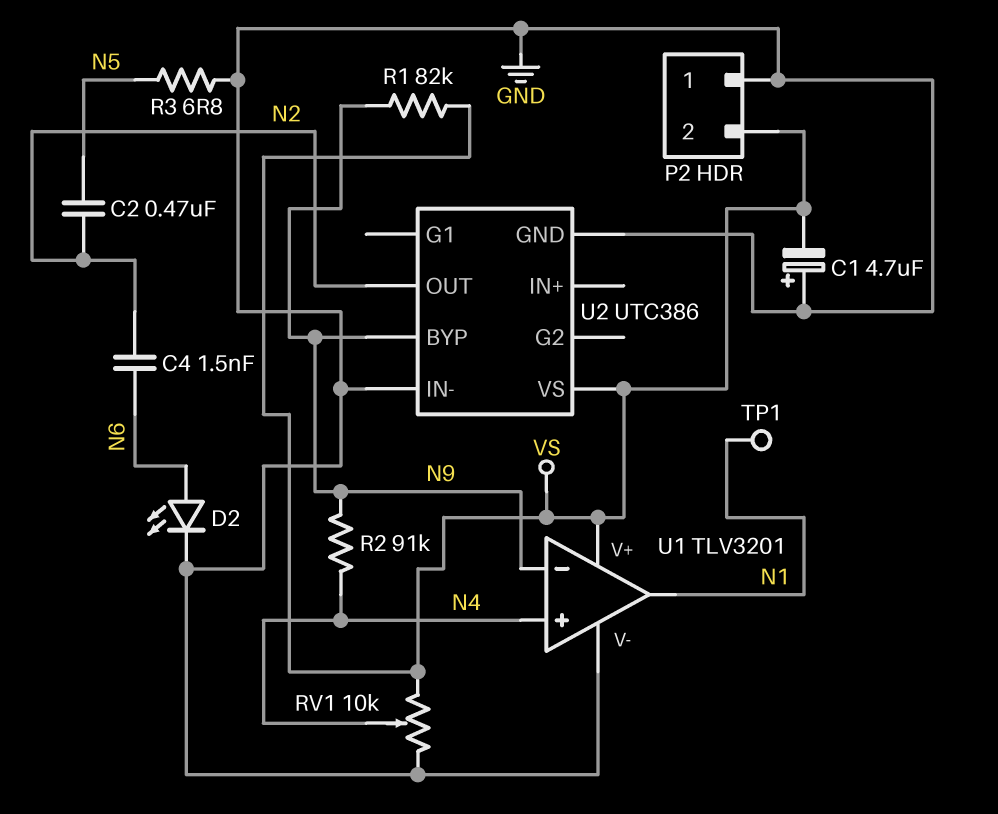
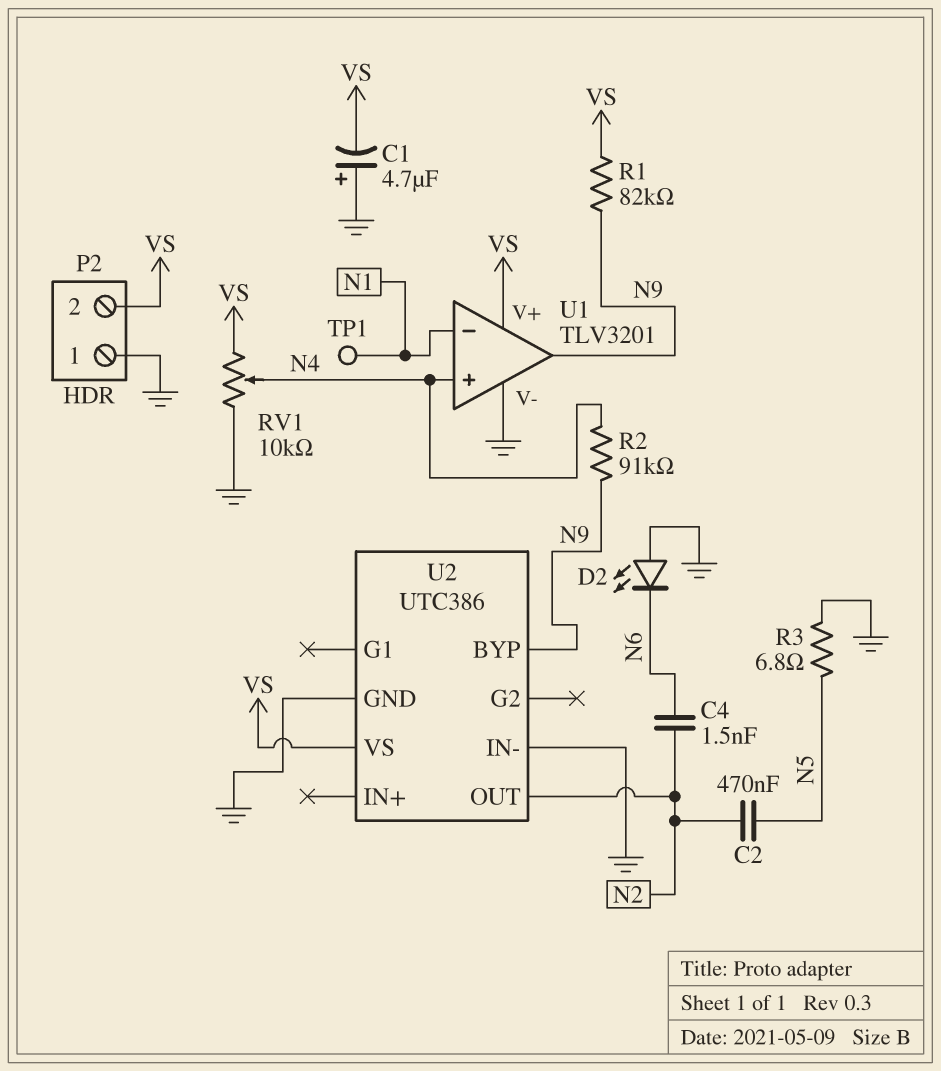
D2: LED (A N6, K GND) -> LED (A GND, K N6)
U1 pin in-: N9 -> N1
U1 pin out: N1 -> N9

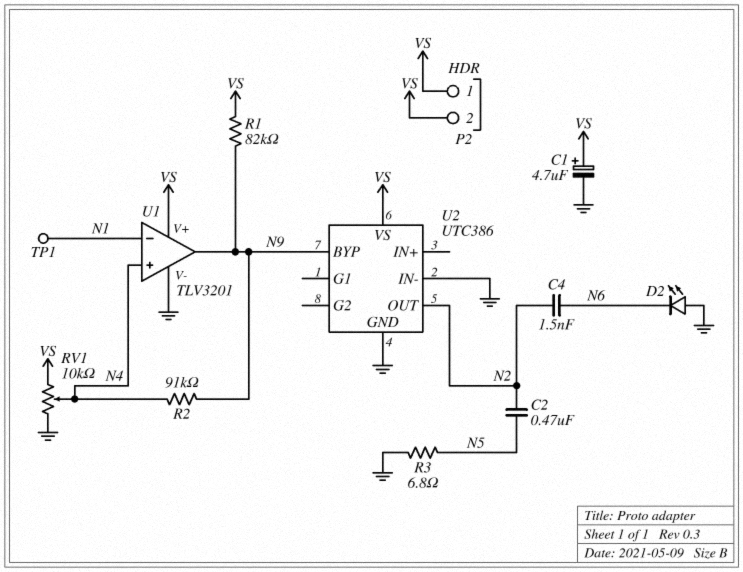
C1: 4.7uF (plus GND, minus VS) -> 4.7uF (plus VS, minus GND)
P2 pin 1: GND -> VS

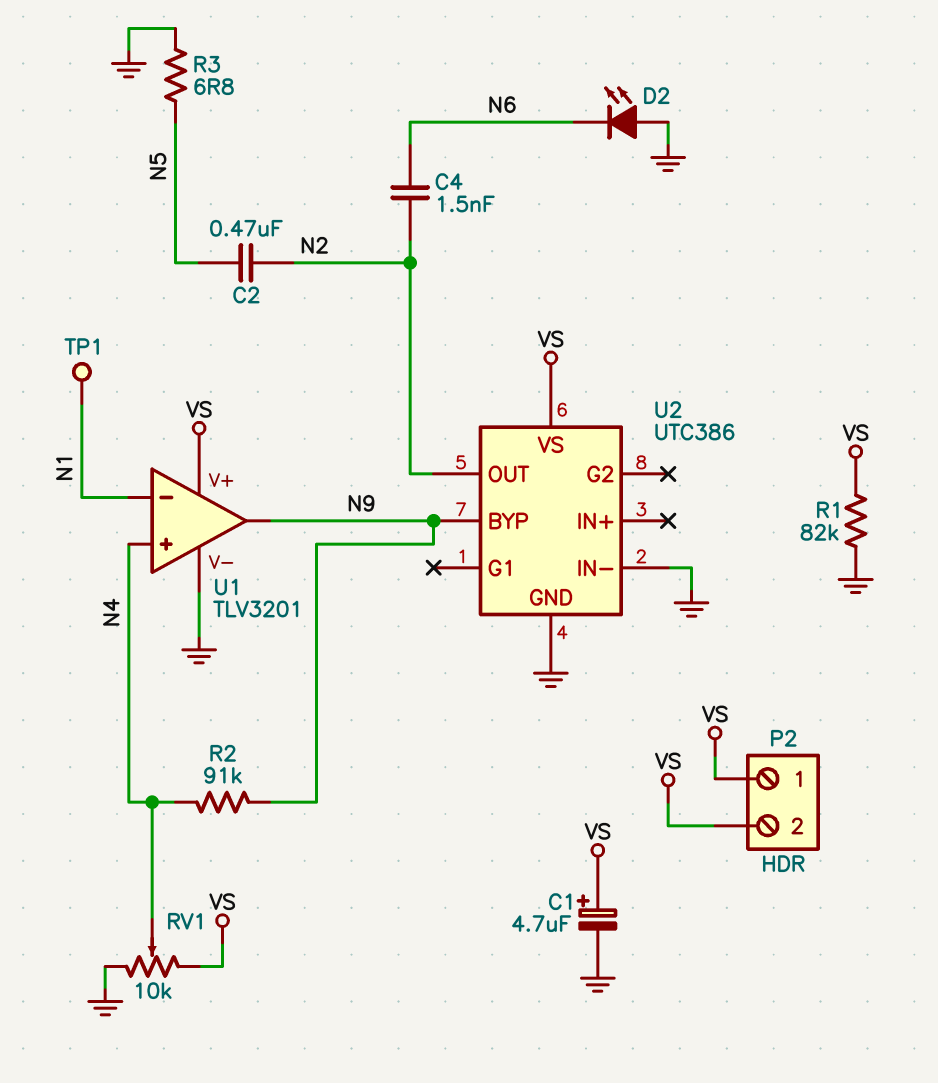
R1: 82k (N9, VS) -> 82k (GND, VS)

